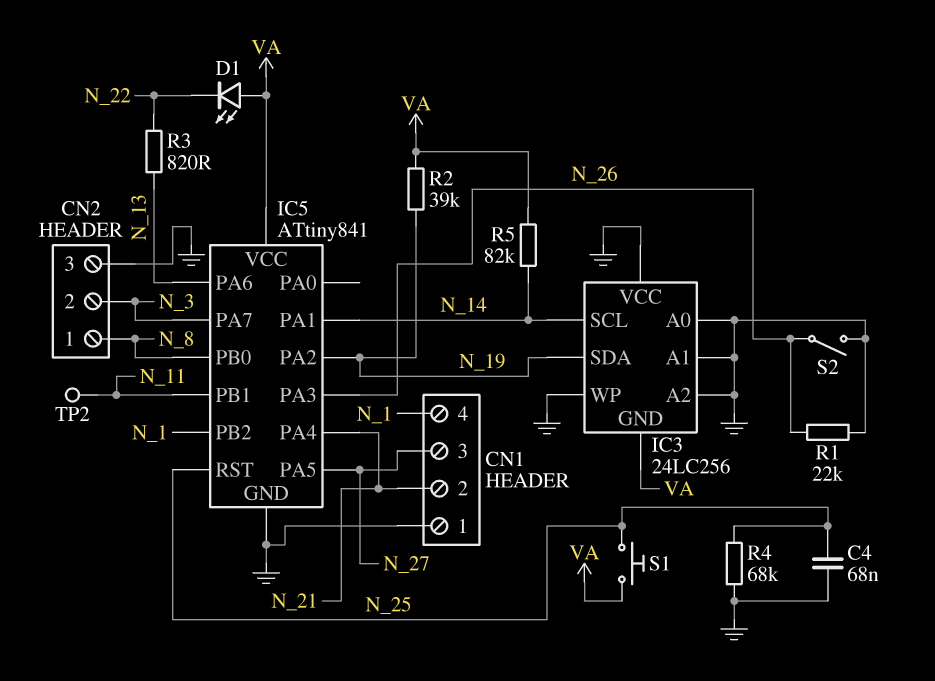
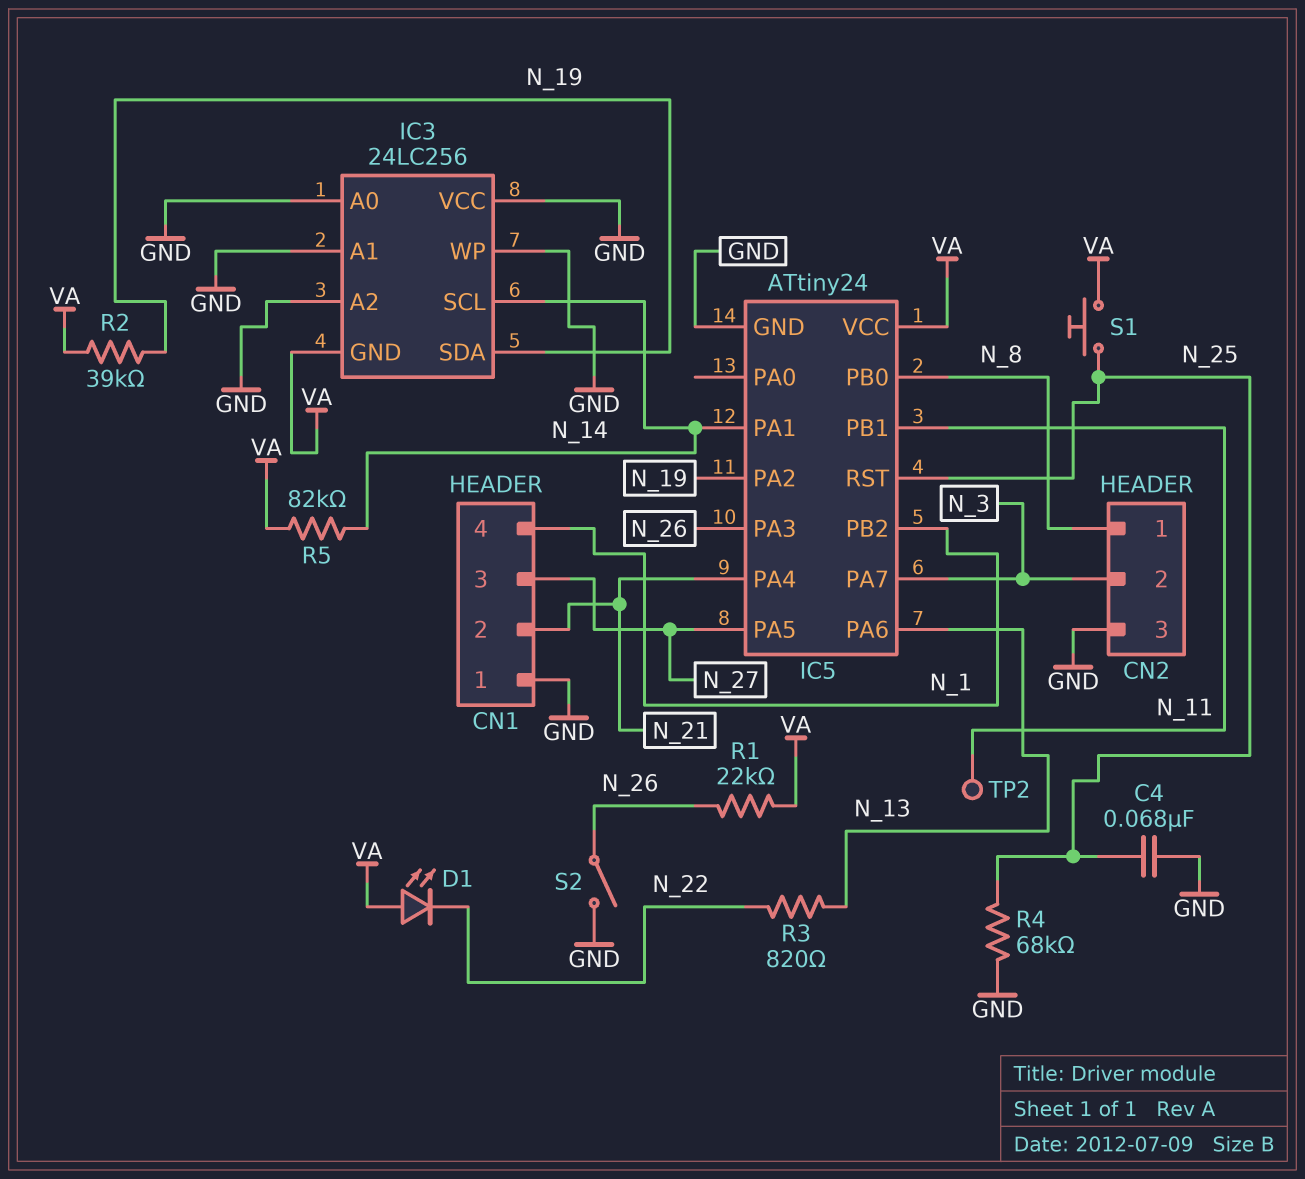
IC5: ATtiny841 -> ATtiny24
R1: 22k (GND, N_26) -> 22k (N_26, VA)

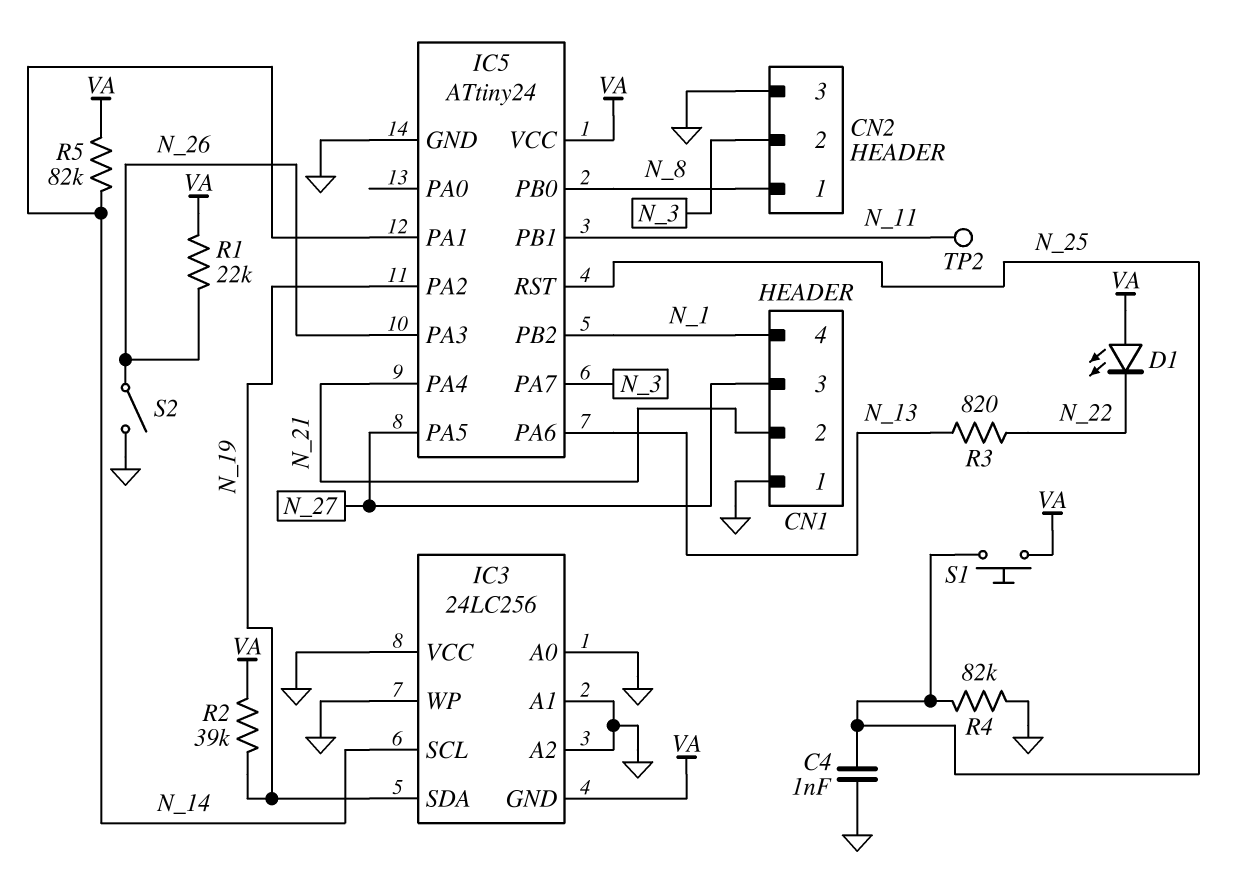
C4: 68nF (GND, N_25) -> 1nF (GND, N_25)
R4: 68k (GND, N_25) -> 82k (GND, N_25)

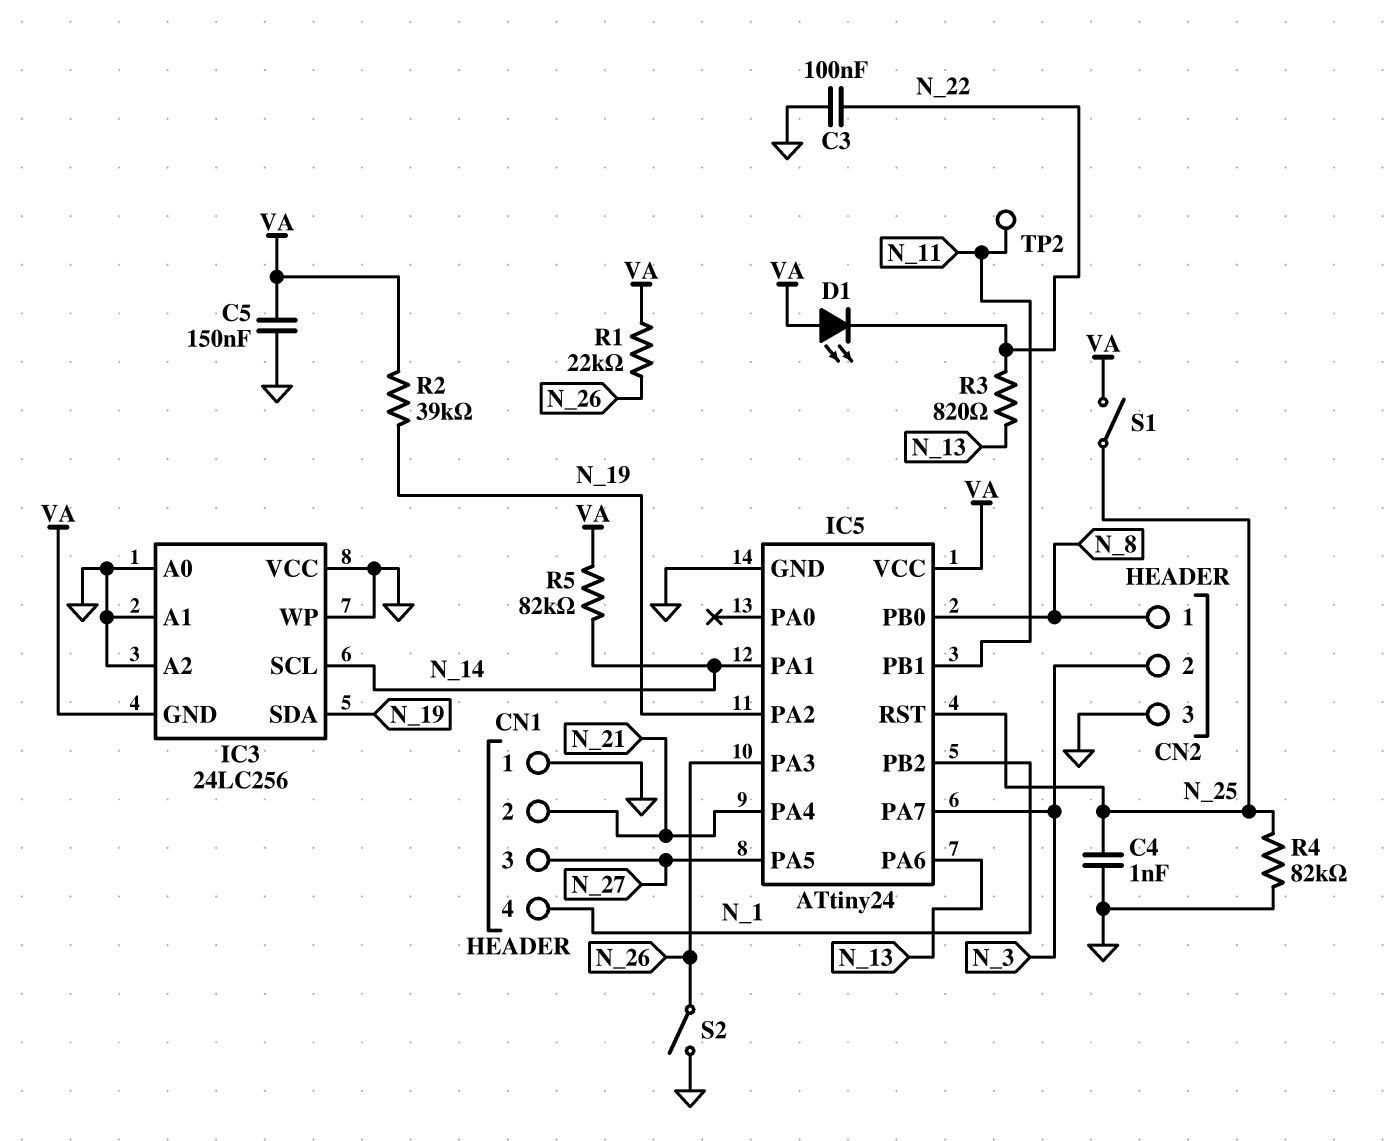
C3: none -> 100nF (GND, N_22)
C5: none -> 150nF (GND, VA)
S1: button (N_25, VA) -> switch (N_25, VA)

